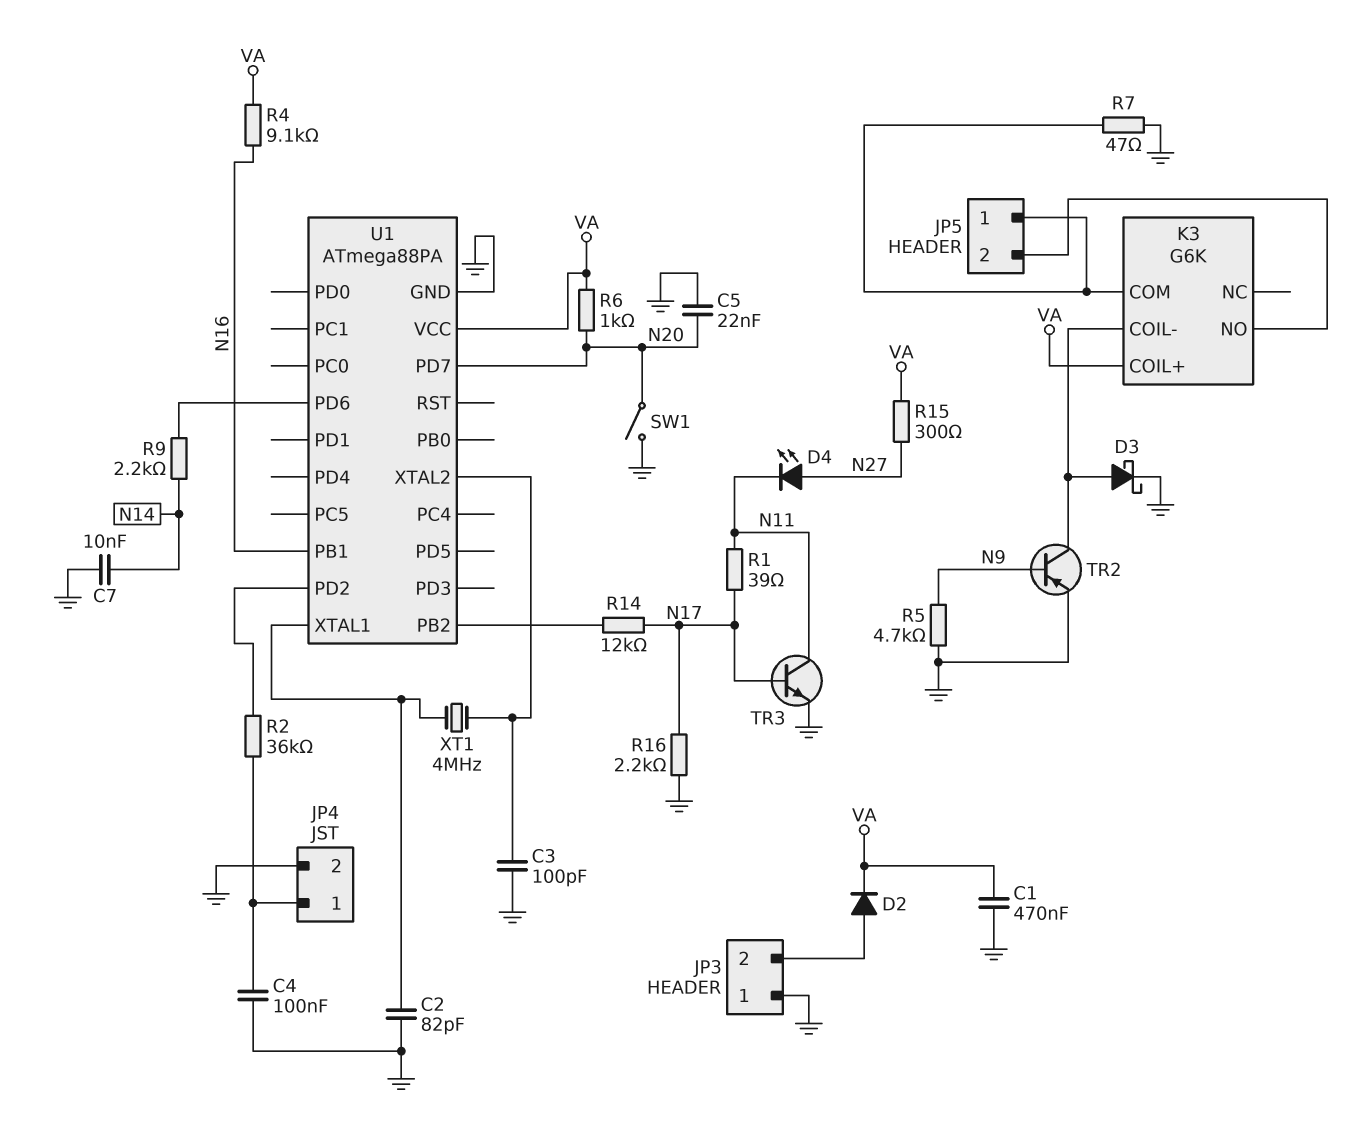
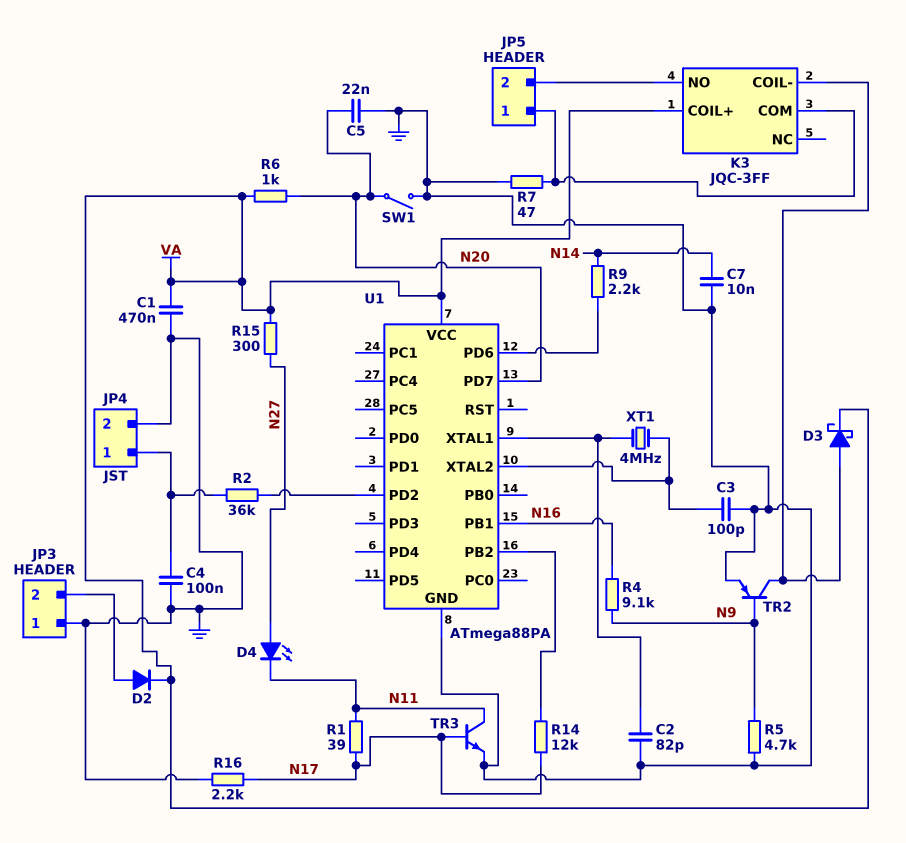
D3: schottky (A K3/COIL-, K GND) -> schottky (A K3/COIL-, K VA)
K3: G6K -> JQC-3FF
R4: 9.1k (N16, VA) -> 9.1k (N9, N16)

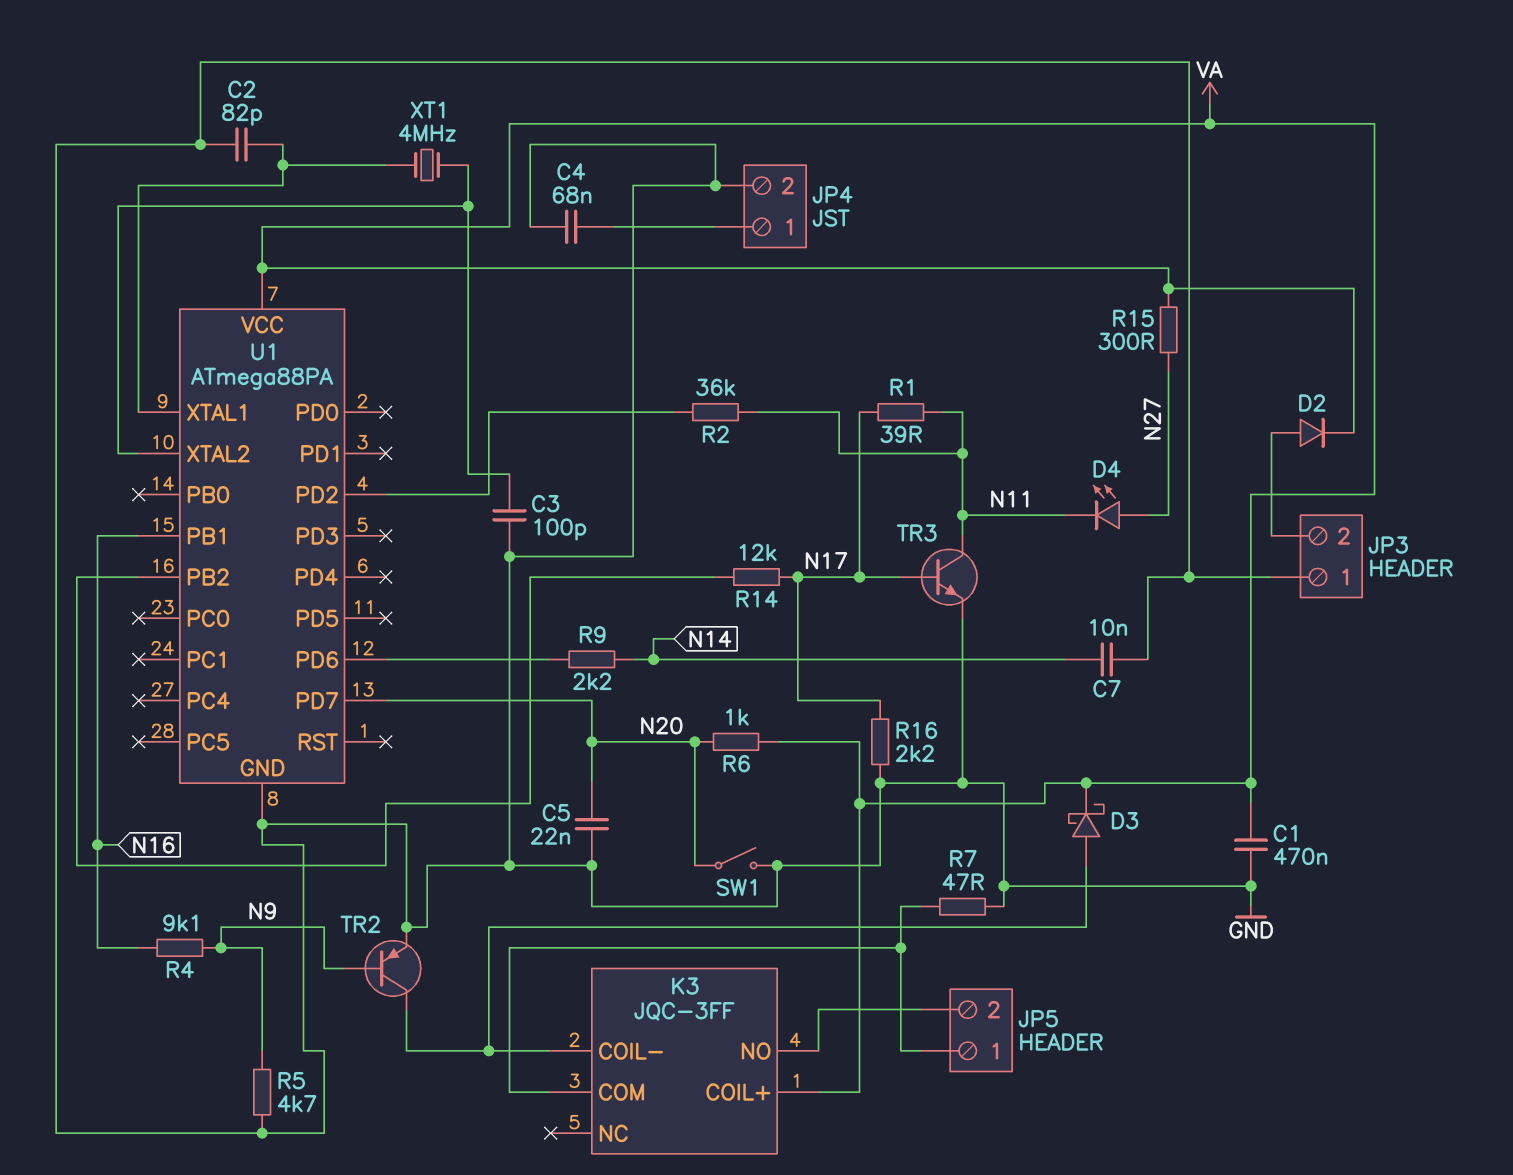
C4: 100nF (GND, JP4/1) -> 68nF (GND, JP4/1)
R2: 36k (JP4/1, U1/PD2) -> 36k (N11, U1/PD2)

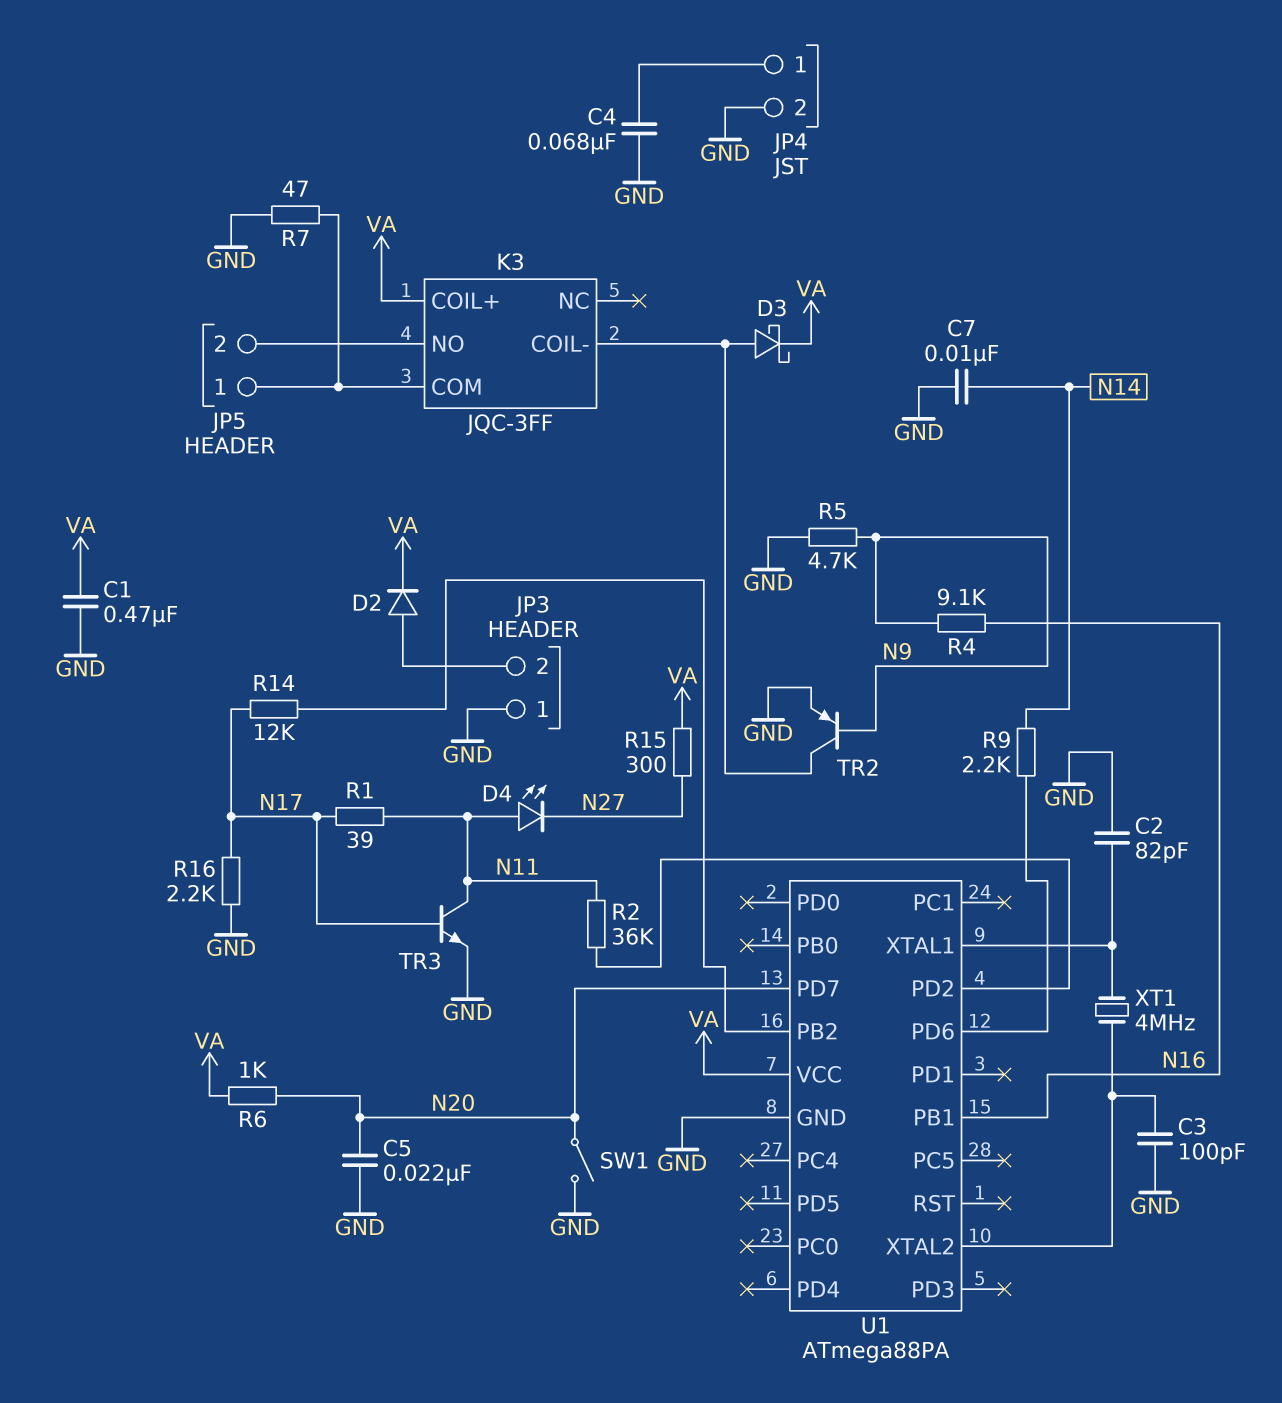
D4: LED (A N27, K N11) -> LED (A N11, K N27)

